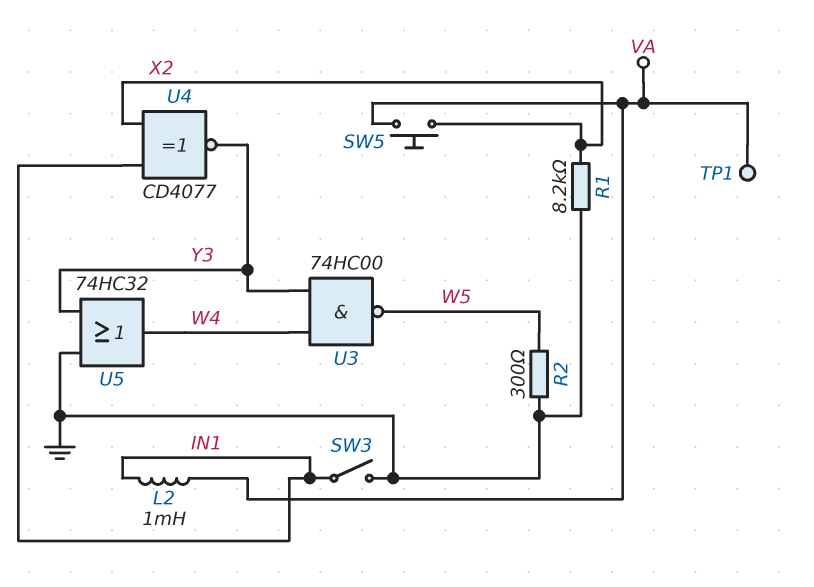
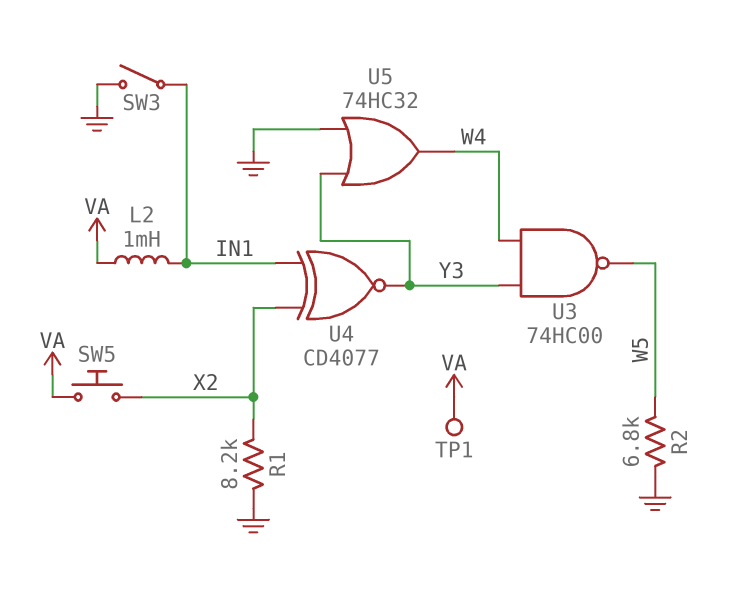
R2: 300 (GND, W5) -> 6.8k (GND, W5)

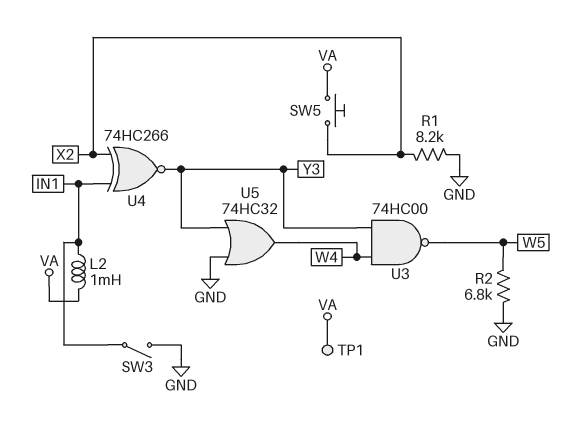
U4: XNOR CD4077 (in IN1, in X2, out Y3) -> XNOR 74HC266 (in IN1, in X2, out Y3)

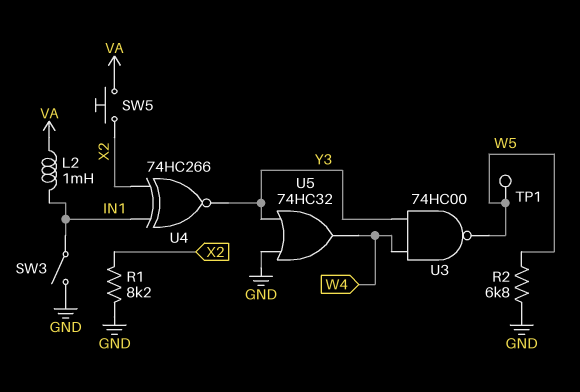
TP1: test point (VA) -> test point (W5)

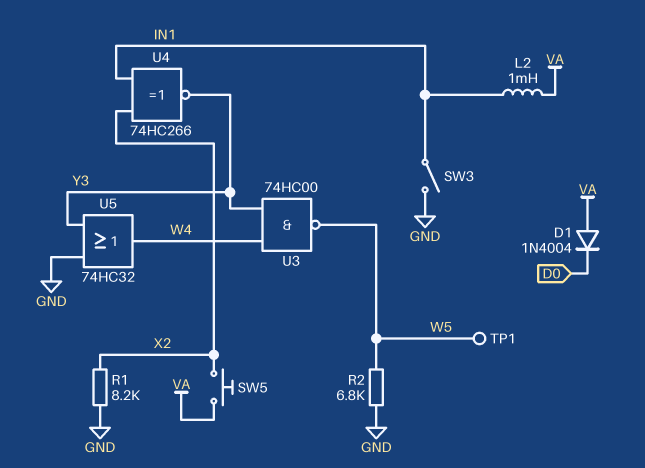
D1: none -> diode 1N4004 (A VA, K D0)

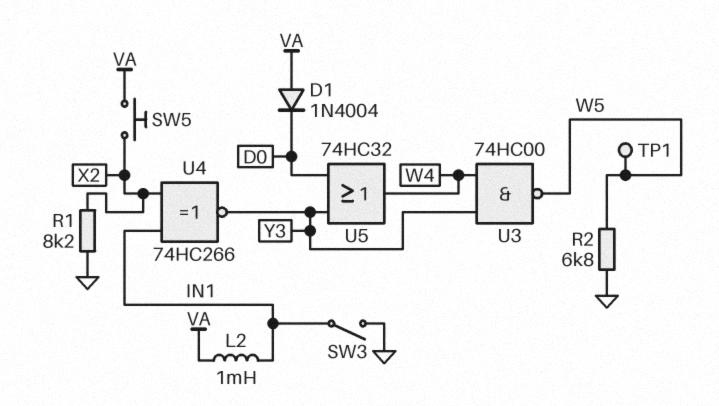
U5: OR 74HC32 (in GND, in Y3, out W4) -> OR 74HC32 (in D0, in Y3, out W4)

